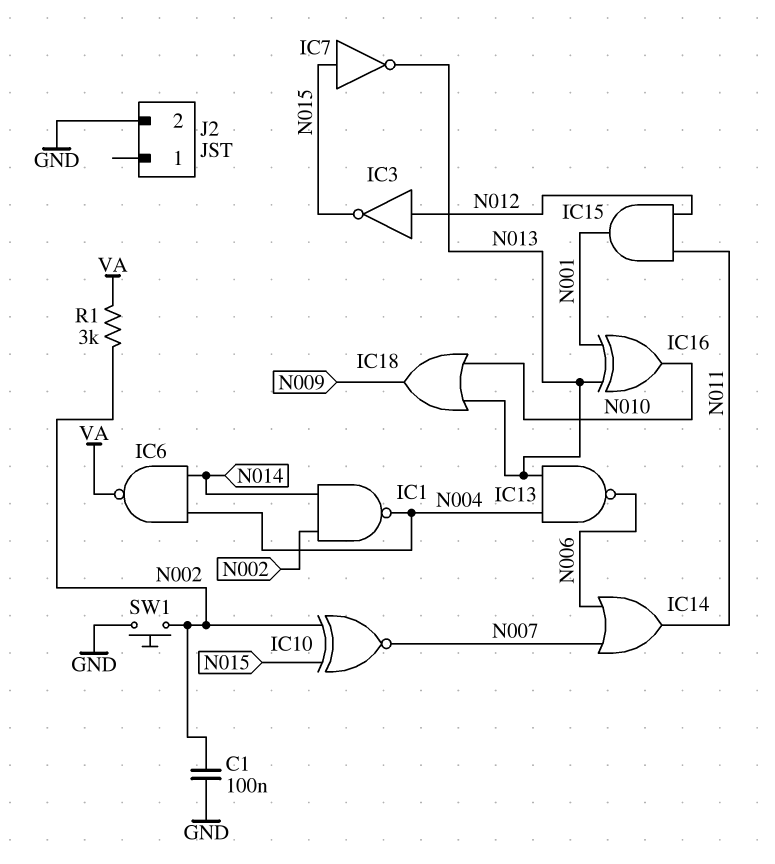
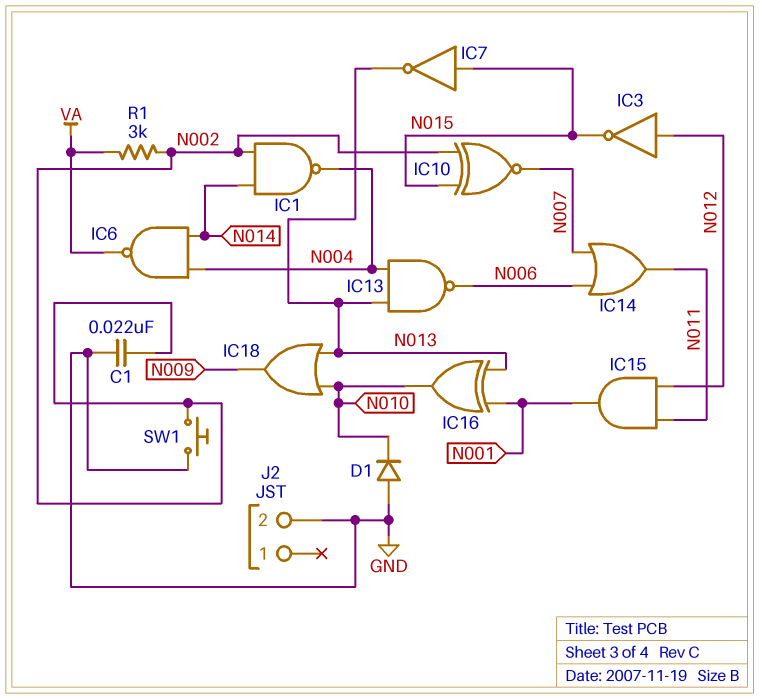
C1: 100nF (GND, N002) -> 22nF (GND, N002)
D1: none -> diode (A GND, K N010)

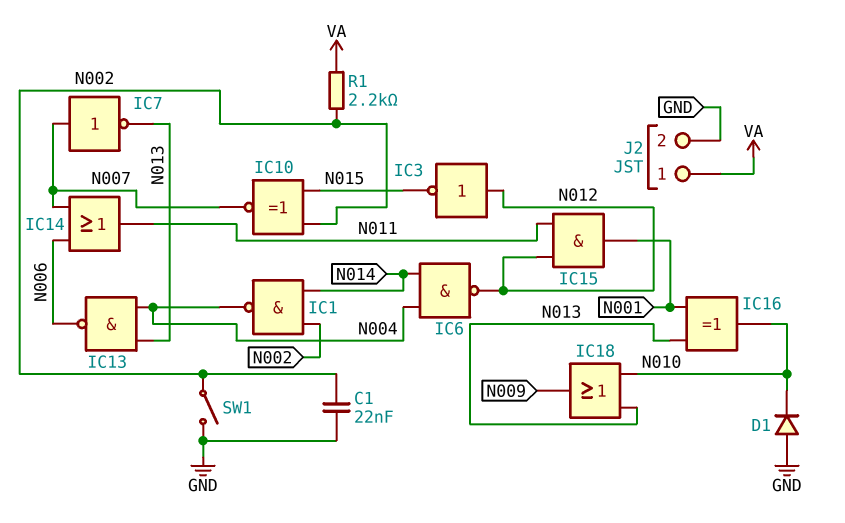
IC6: NAND (in N004, in N014, out VA) -> NAND (in N004, in N014, out N012)
IC7: NOT (in N015, out N013) -> NOT (in N007, out N013)
J2 pin 1: none -> VA
R1: 3k (N002, VA) -> 2.2k (N002, VA)
SW1: button (GND, N002) -> switch (GND, N002)

